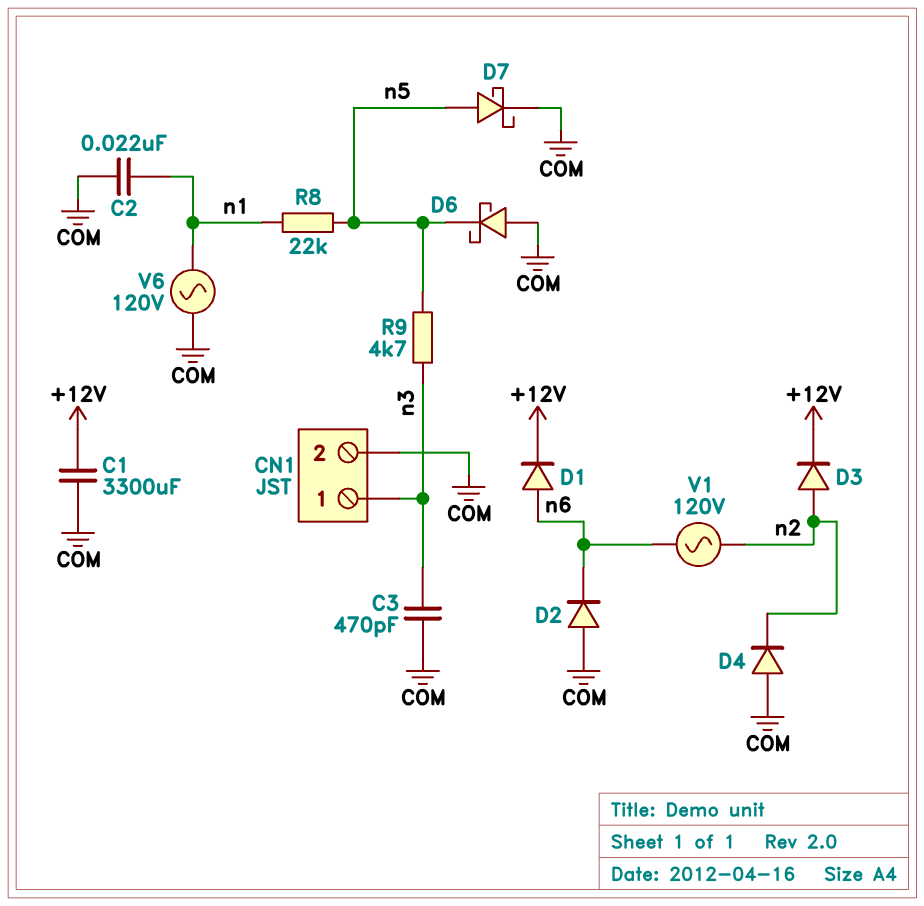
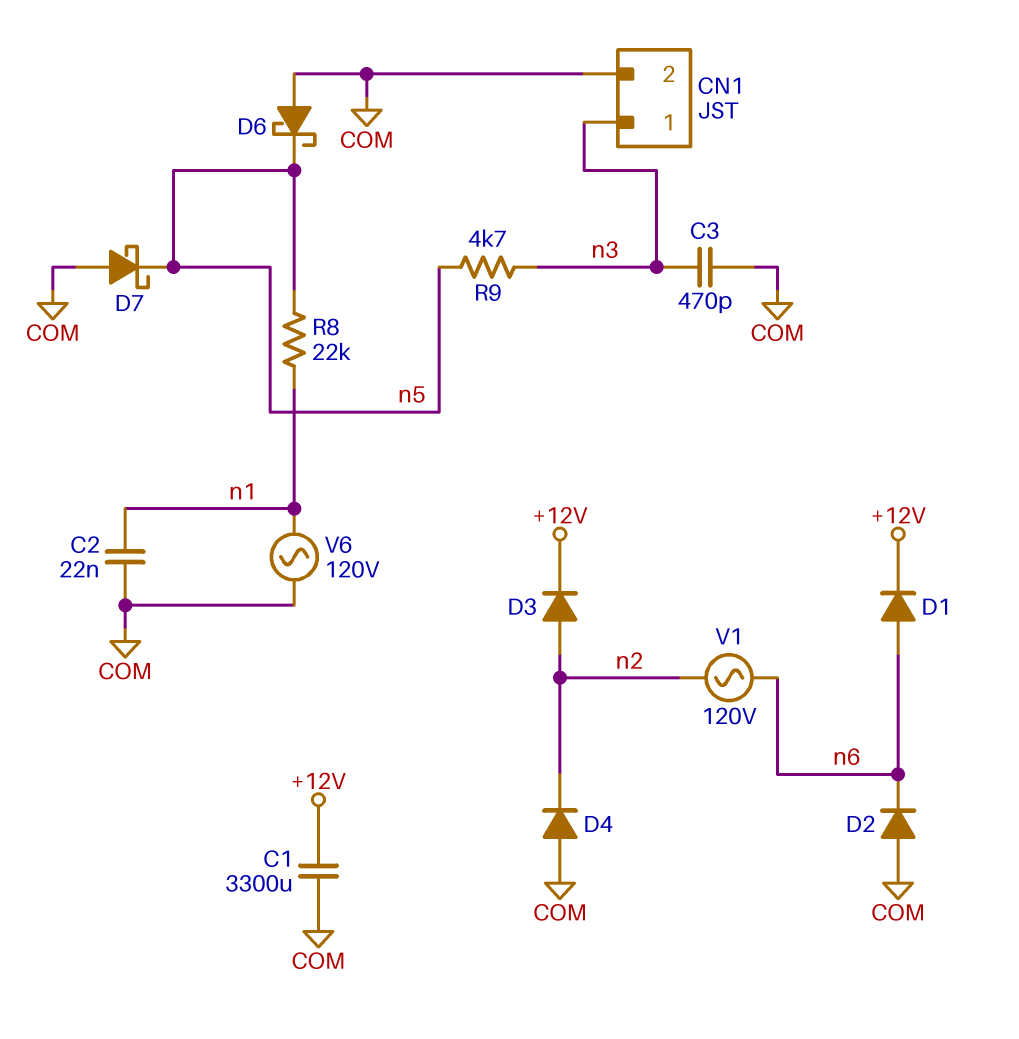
D7: schottky (A n5, K COM) -> schottky (A COM, K n5)

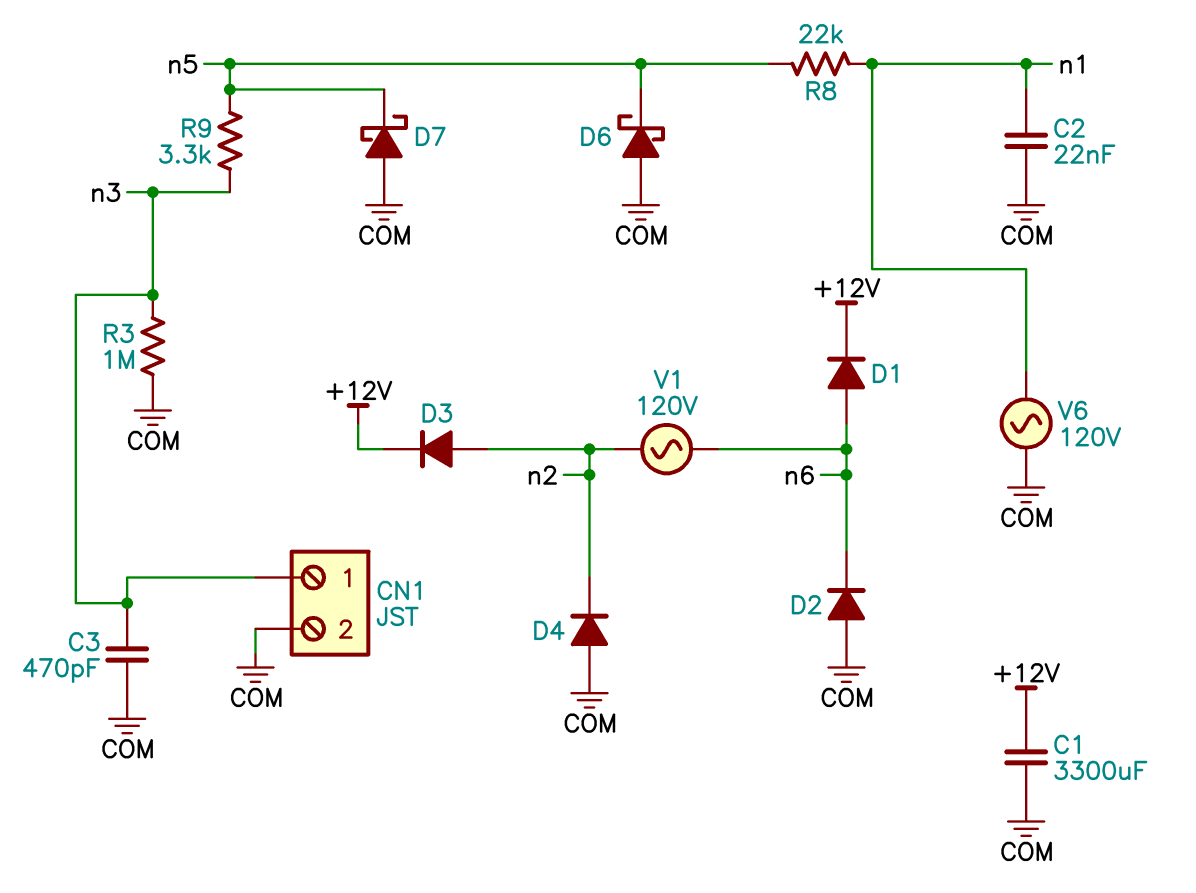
R3: none -> 1M (COM, n3)
R9: 4.7k (n3, n5) -> 3.3k (n3, n5)

